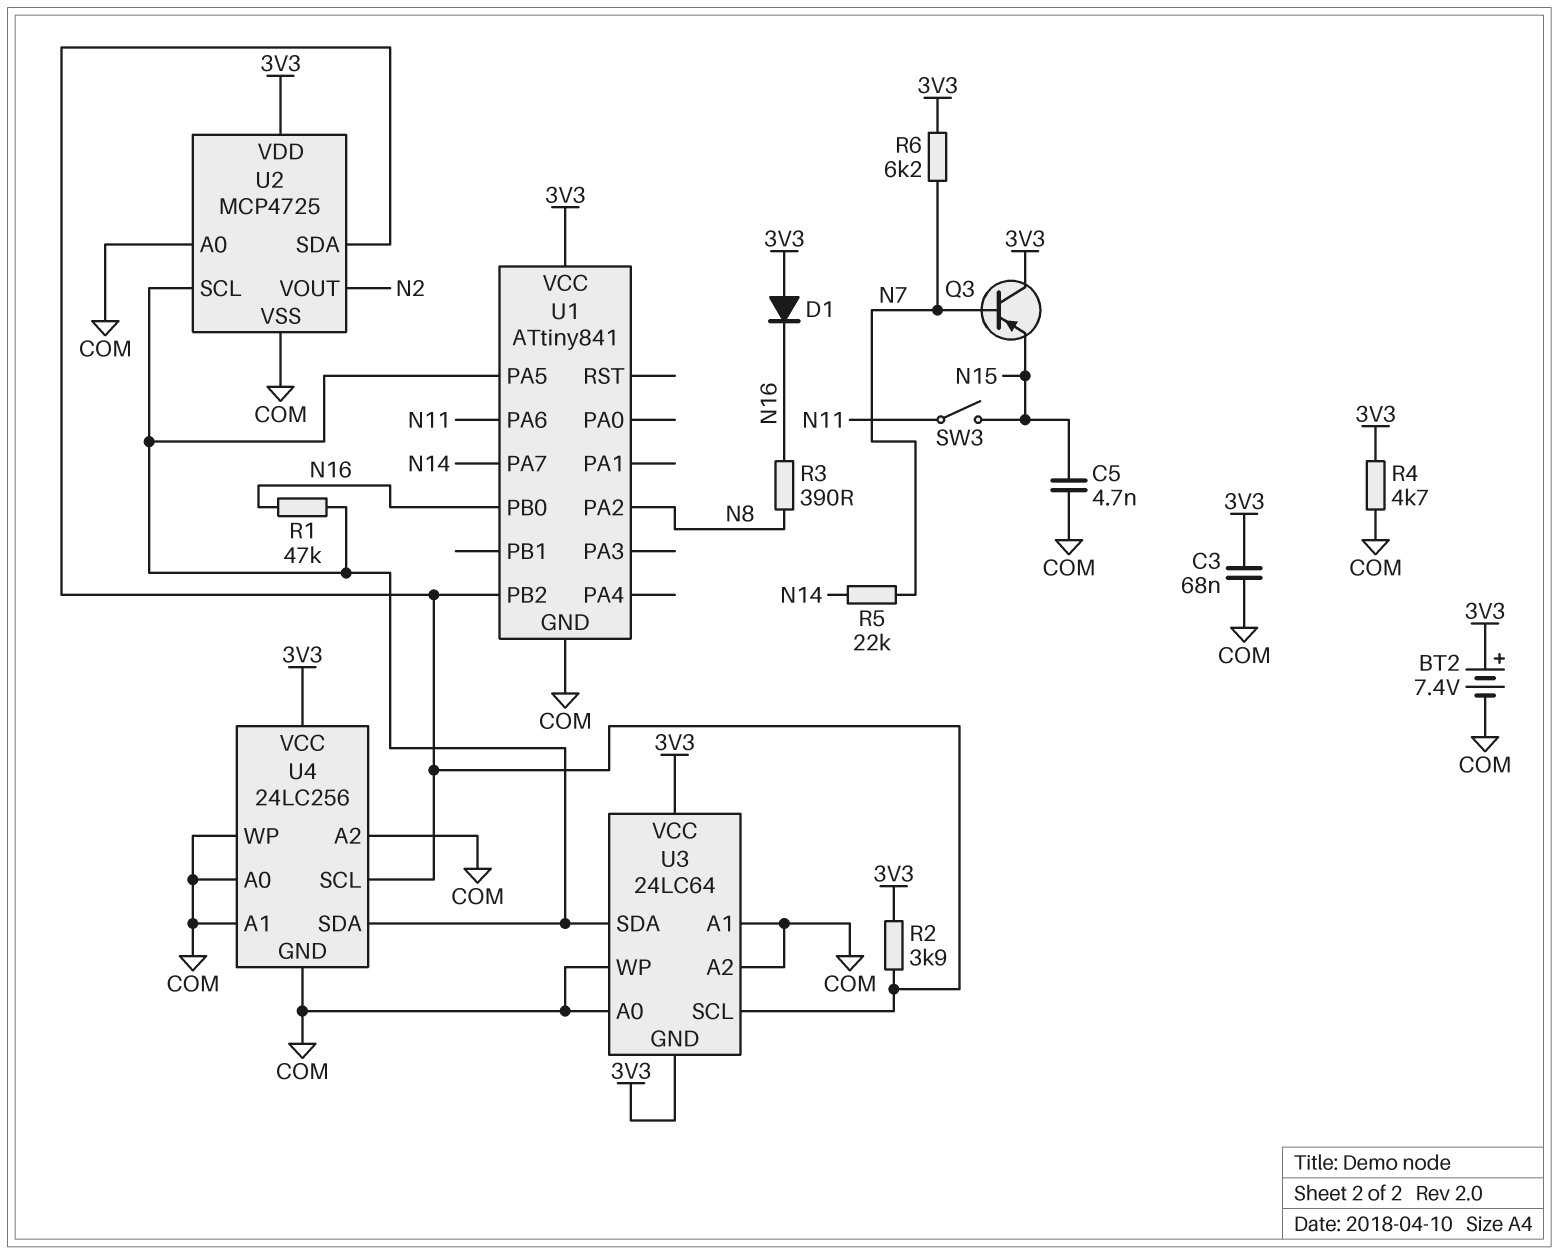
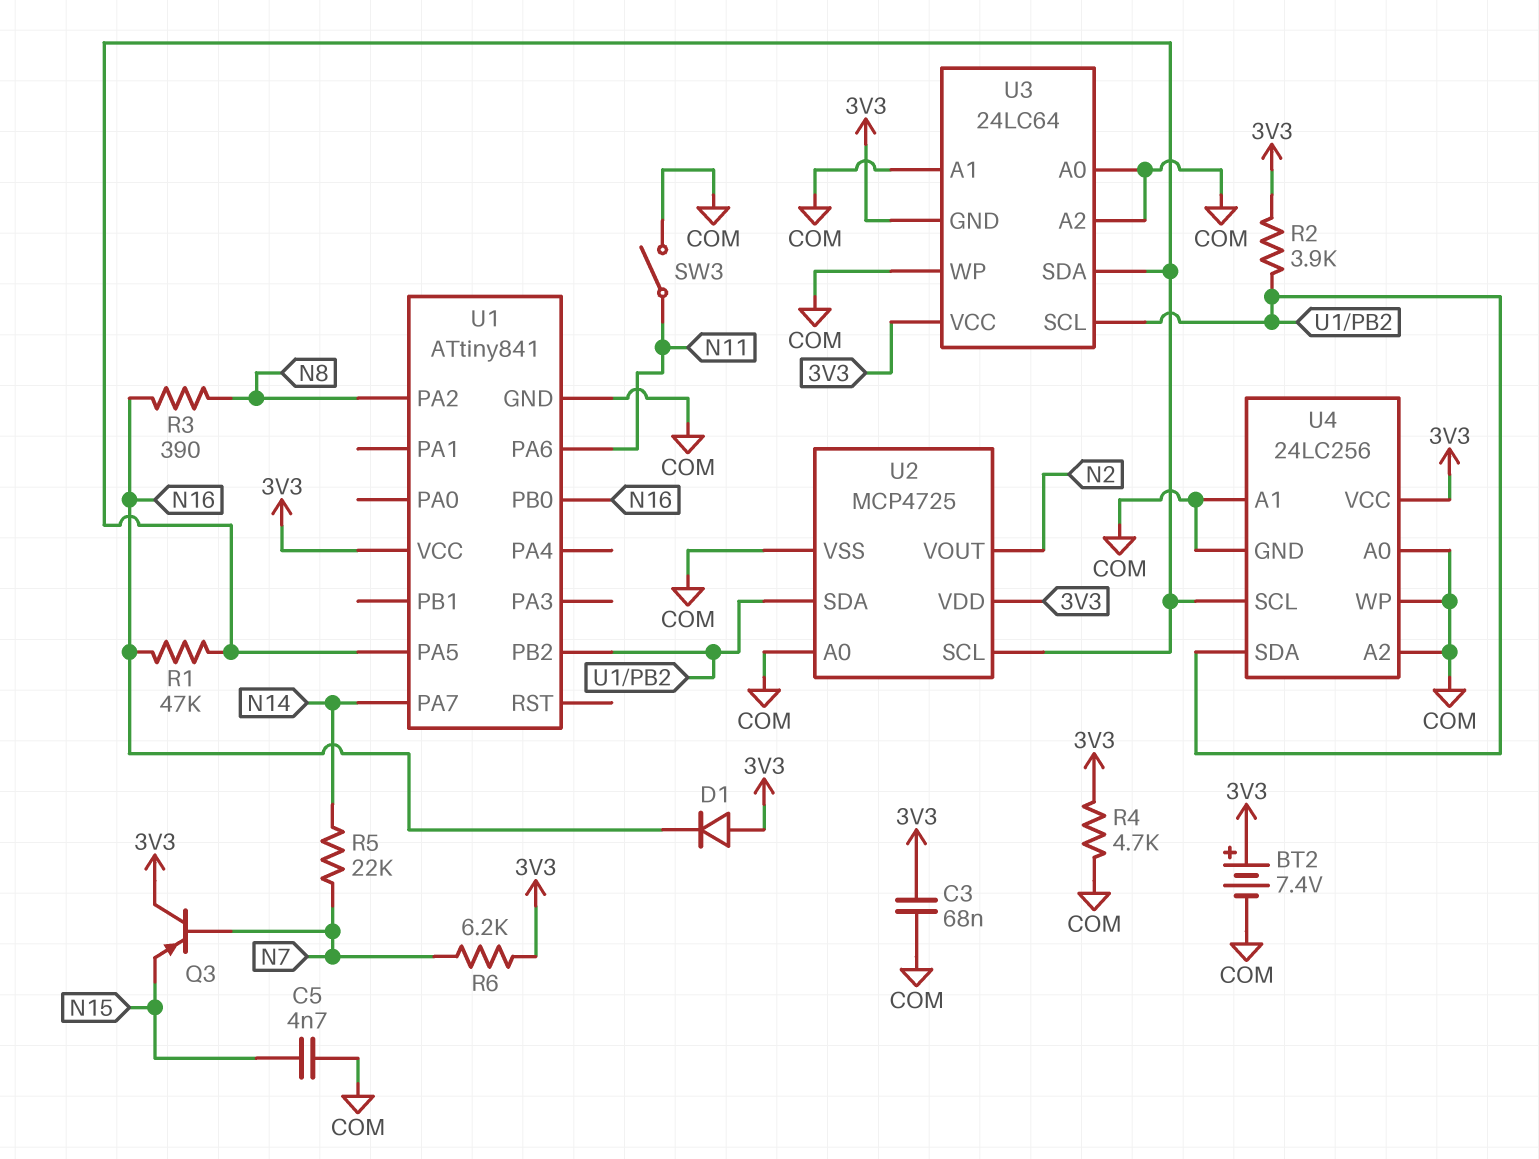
SW3: switch (N11, N15) -> switch (COM, N11)
U4 pin SCL: U1/PB2 -> U1/PA5
U4 pin SDA: U1/PA5 -> U1/PB2

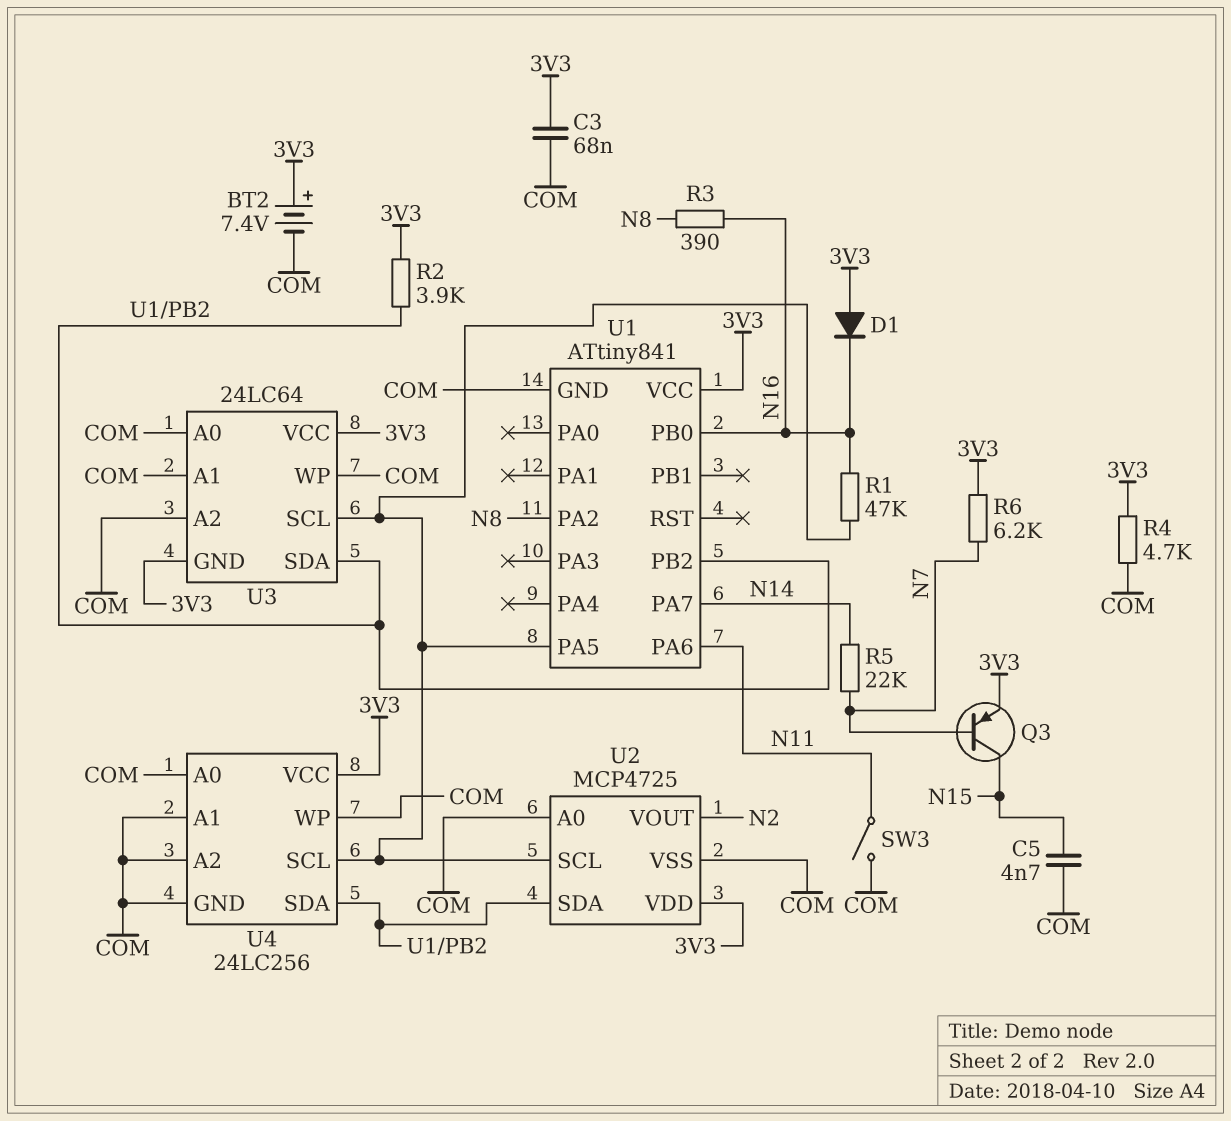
Q3: PNP (B N7, C 3V3, E N15) -> PNP (B N7, C N15, E 3V3)
U3 pin SCL: U1/PB2 -> U1/PA5
U3 pin SDA: U1/PA5 -> U1/PB2

